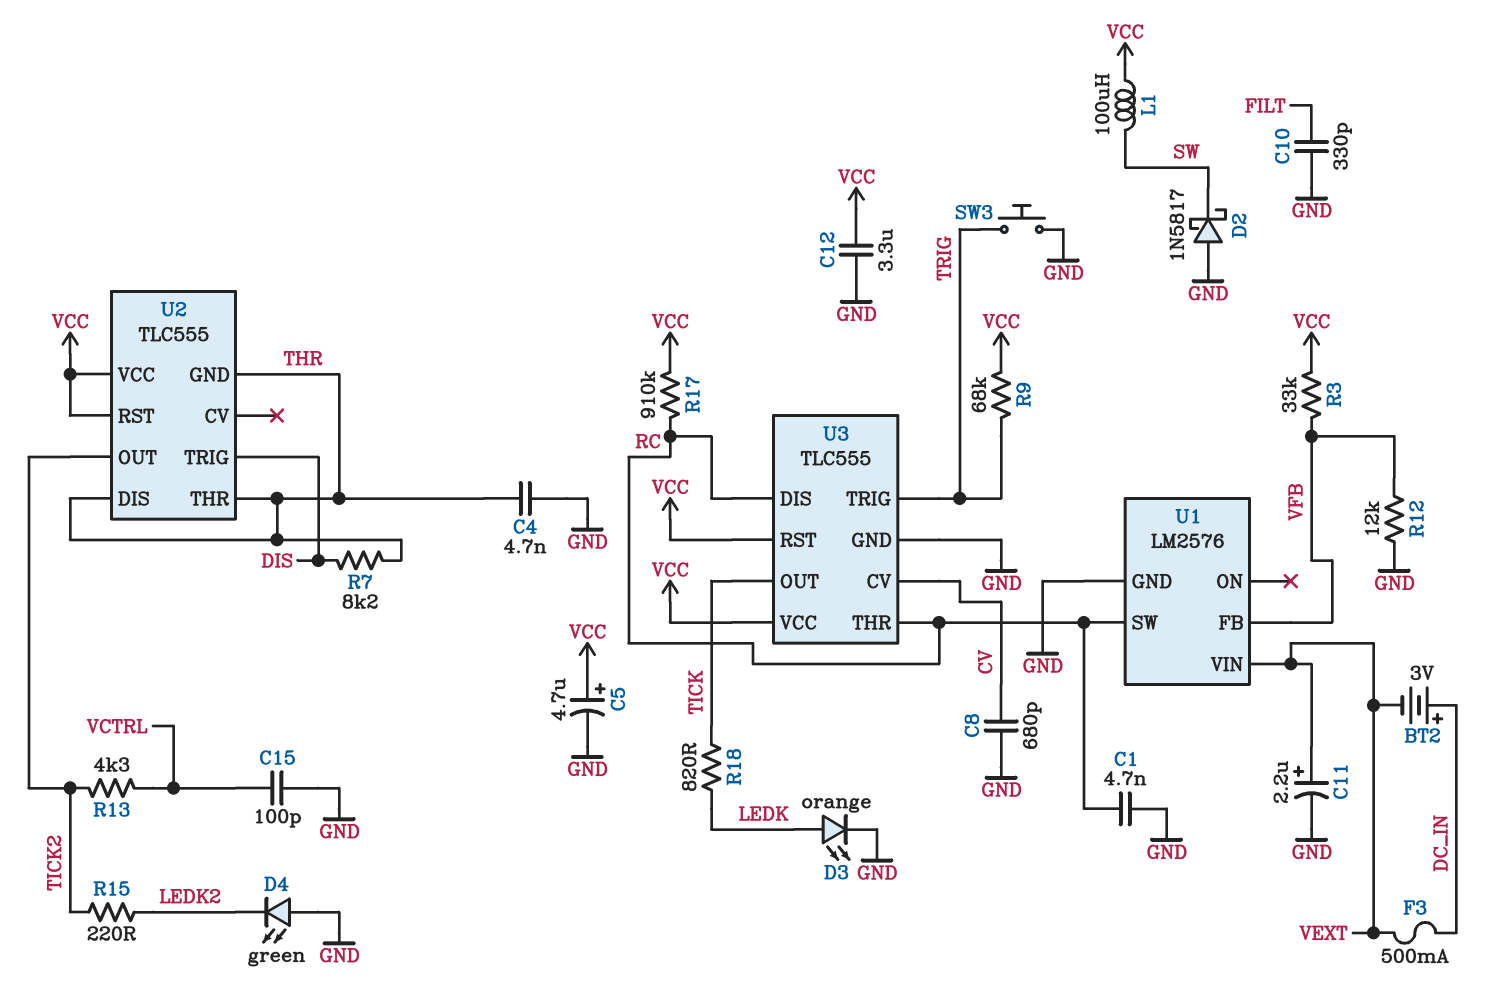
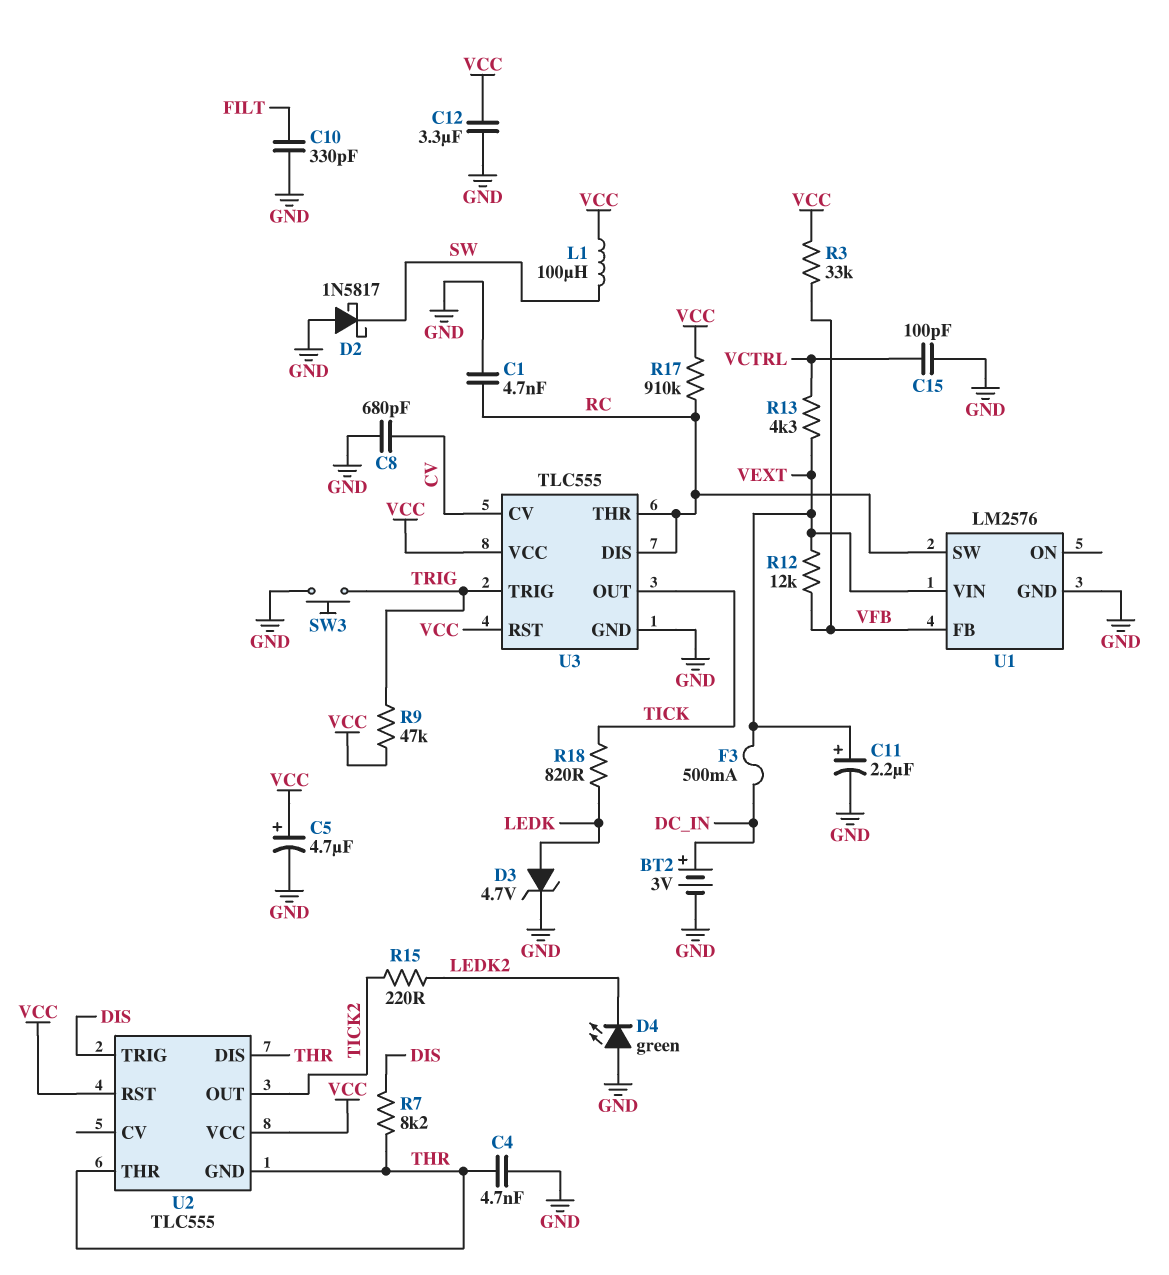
BT2: 3V (plus DC_IN, minus VEXT) -> 3V (plus DC_IN, minus GND)
D3: LED orange (A LEDK, K GND) -> zener 4.7V (A LEDK, K GND)
R9: 68k (TRIG, VCC) -> 47k (TRIG, VCC)
R12: 12k (GND, VFB) -> 12k (VEXT, VFB)
R13: 4.3k (TICK2, VCTRL) -> 4.3k (VCTRL, VEXT)

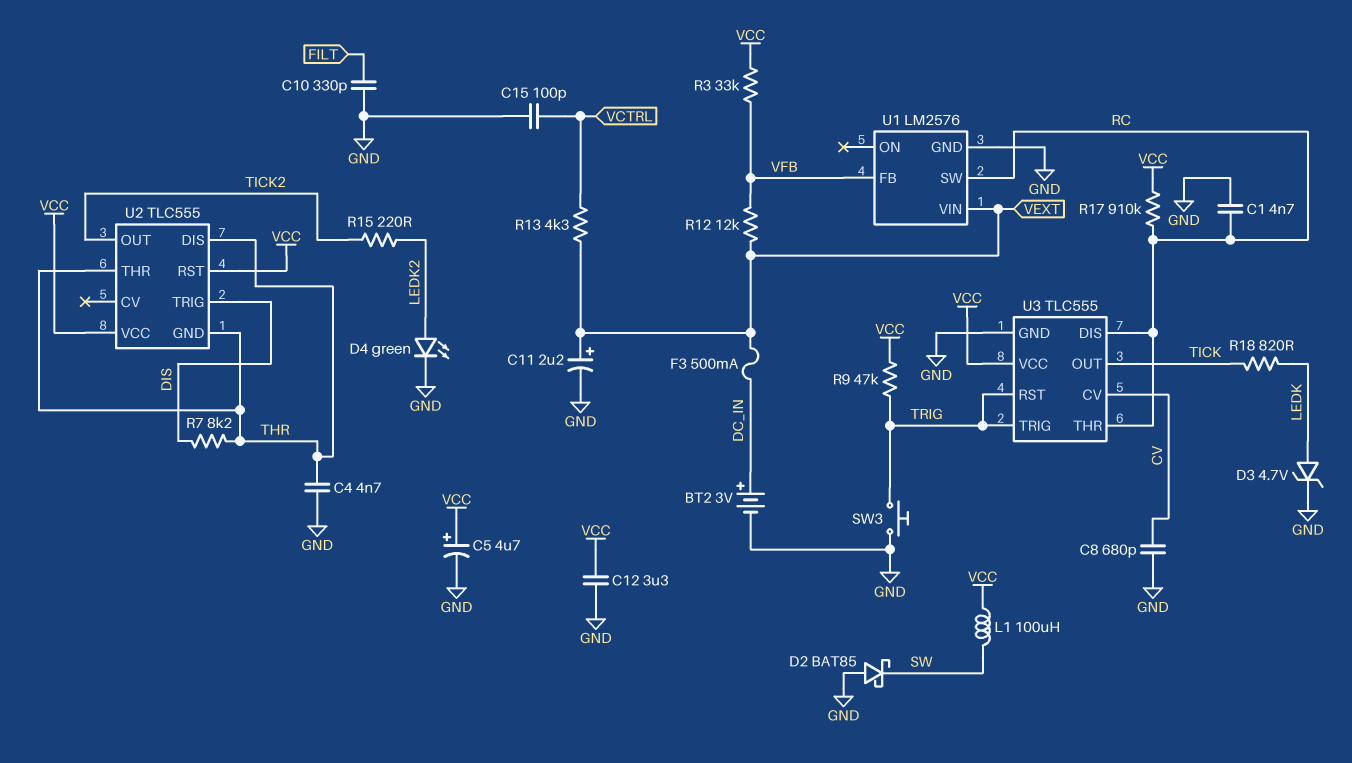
D2: schottky 1N5817 (A GND, K SW) -> schottky BAT85 (A GND, K SW)
D4: LED green (A GND, K LEDK2) -> LED green (A LEDK2, K GND)
U3 pin RST: VCC -> TRIG

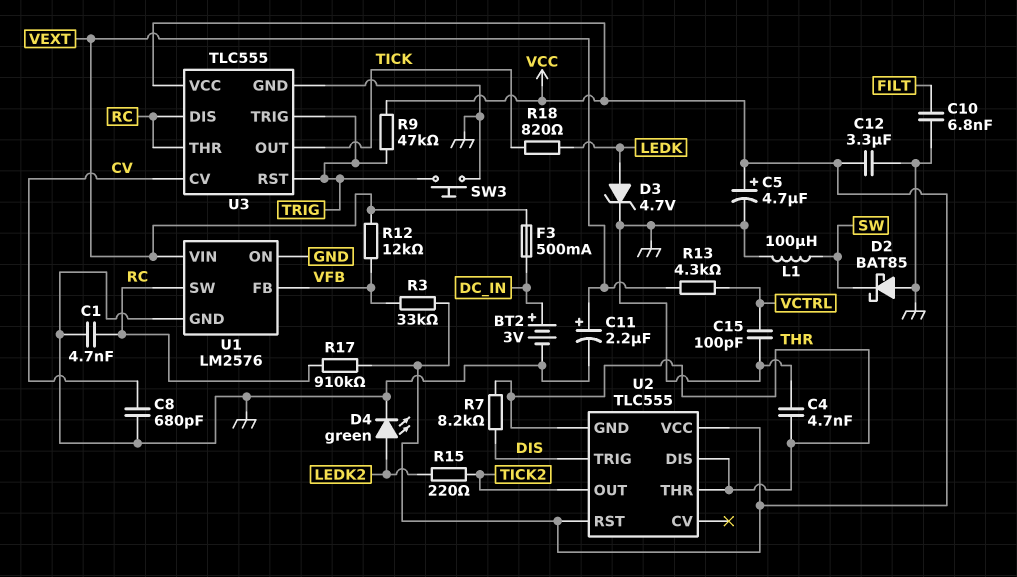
C10: 330pF (FILT, GND) -> 6.8nF (FILT, GND)
L1: 100uH (SW, VCC) -> 100uH (GND, SW)
U1 pin ON: none -> GND

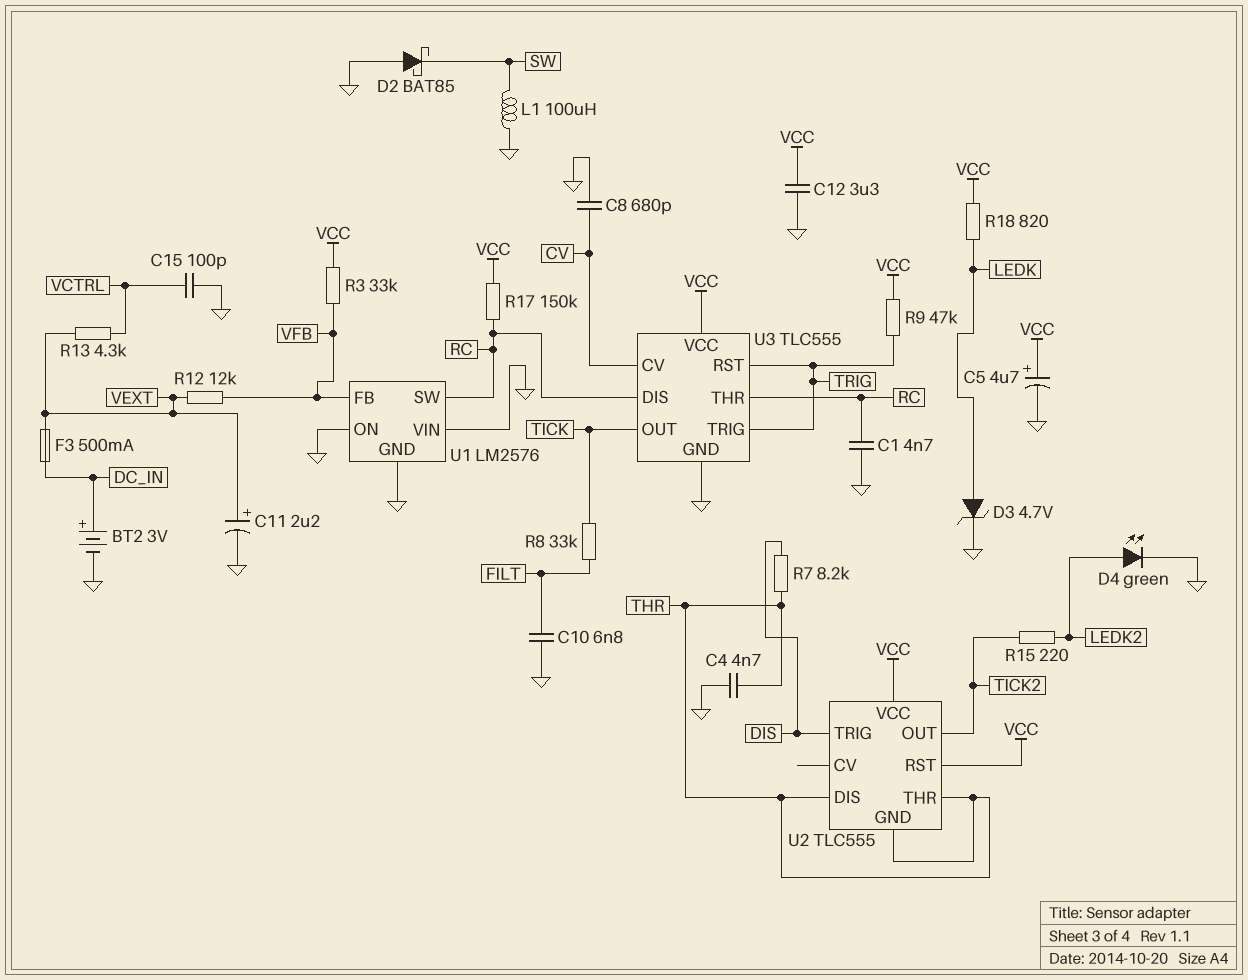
R8: none -> 33k (FILT, TICK)
R17: 910k (RC, VCC) -> 150k (RC, VCC)
R18: 820 (LEDK, TICK) -> 820 (LEDK, VCC)
SW3: button (GND, TRIG) -> none
U1 pin VIN: VEXT -> GND

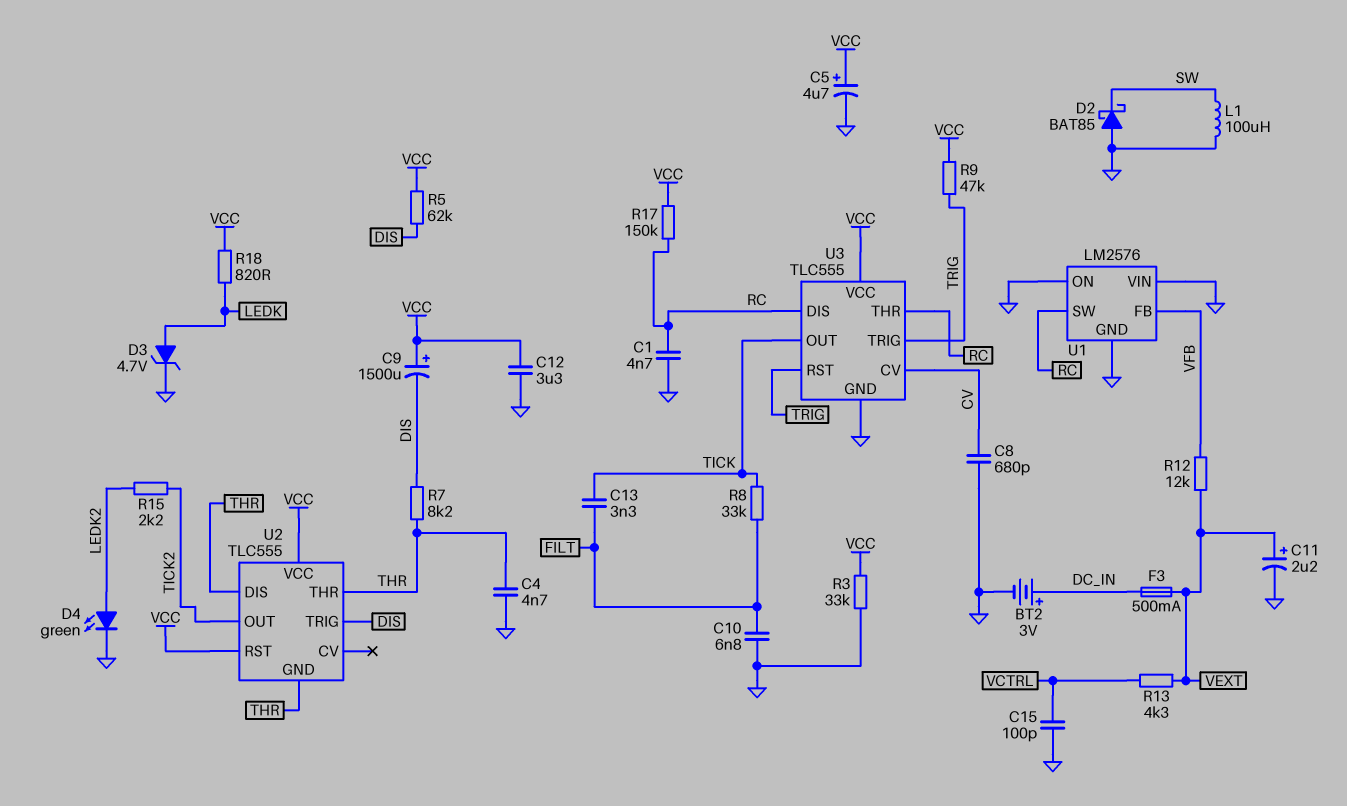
C9: none -> 1500uF (plus VCC, minus DIS)
C13: none -> 3.3nF (FILT, TICK)
R3: 33k (VCC, VFB) -> 33k (GND, VCC)
R5: none -> 62k (DIS, VCC)
R15: 220 (LEDK2, TICK2) -> 2.2k (LEDK2, TICK2)

